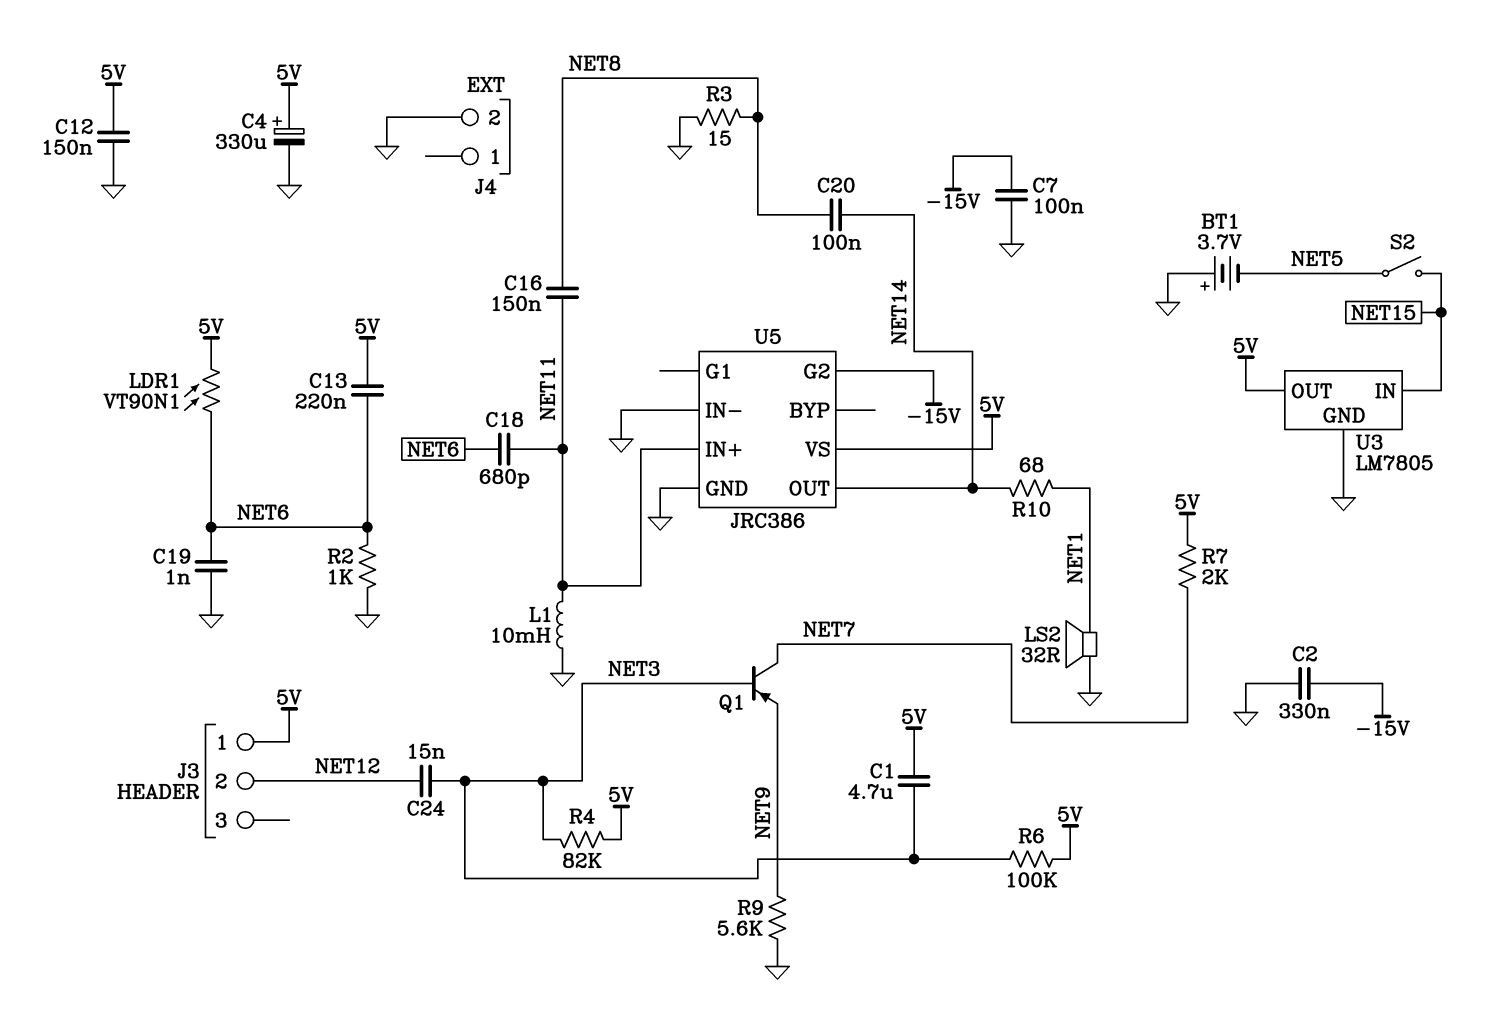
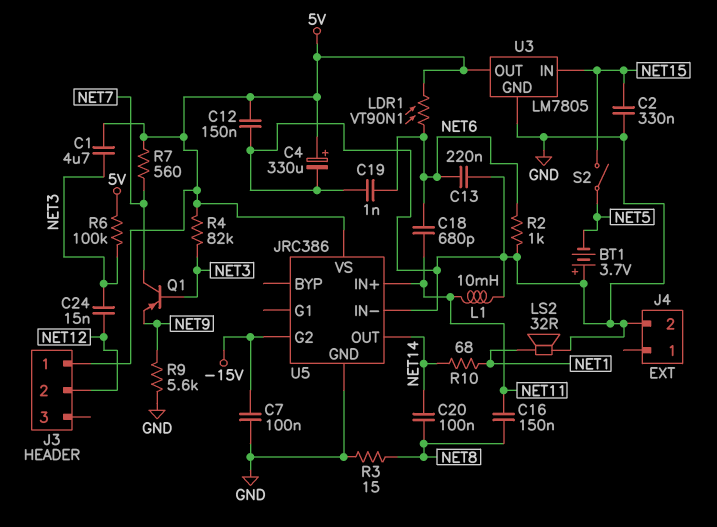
C2: 330nF (-15V, GND) -> 330nF (GND, NET15)
C13: 220nF (5V, NET6) -> 220nF (GND, NET6)
R7: 2k (5V, NET7) -> 560 (5V, NET7)

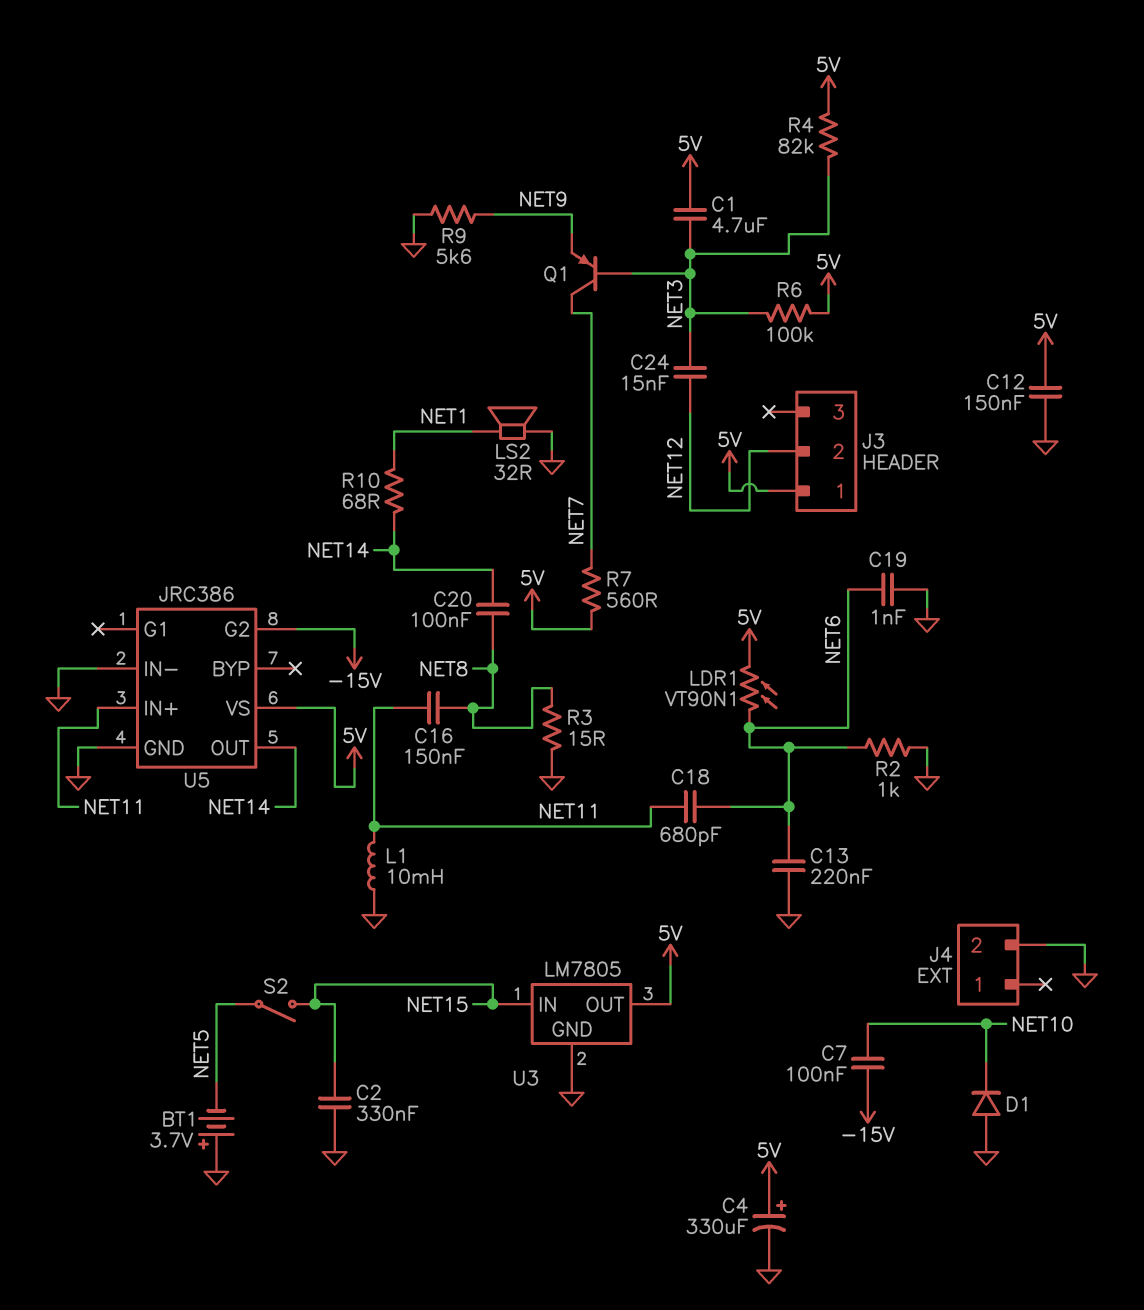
C7: 100nF (-15V, GND) -> 100nF (-15V, NET10)
D1: none -> diode (A GND, K NET10)

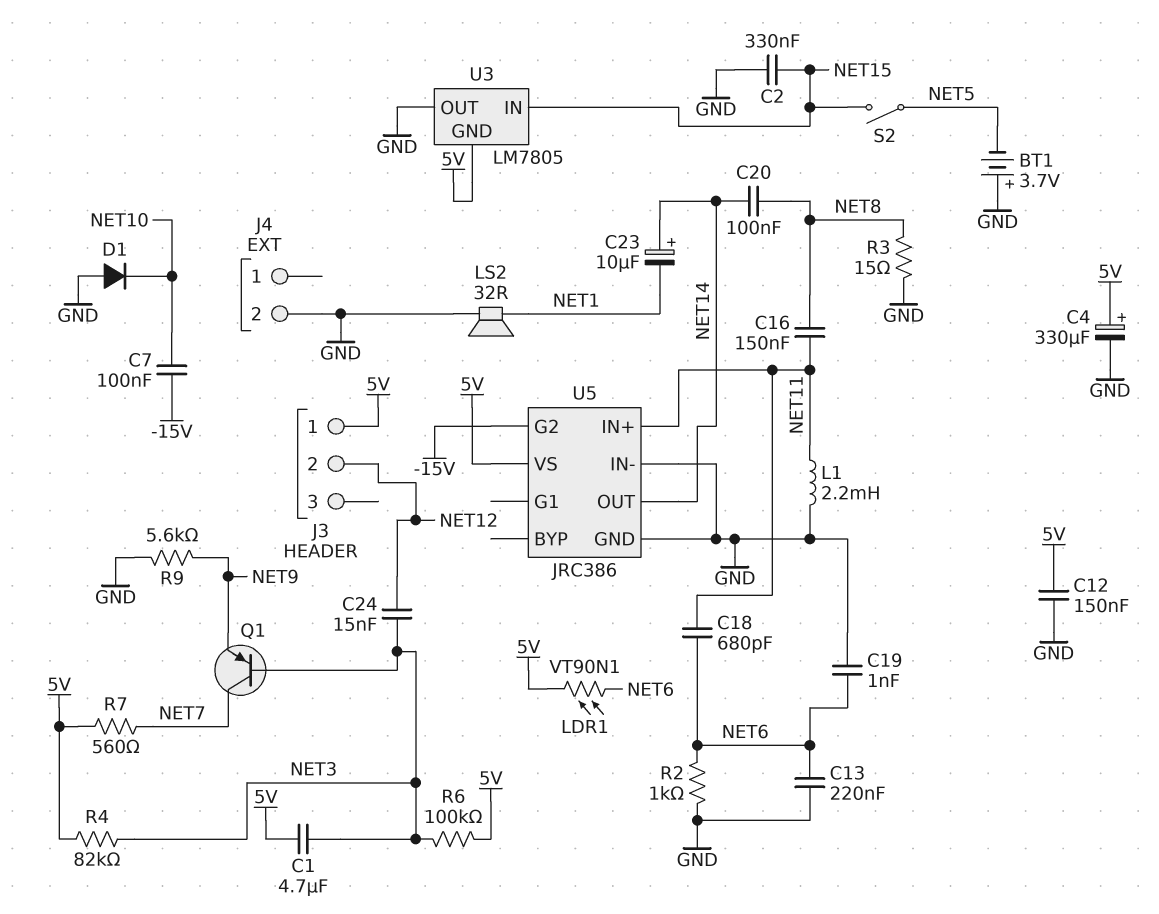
C23: none -> 10uF (plus NET14, minus NET1)
L1: 10mH (GND, NET11) -> 2.2mH (GND, NET11)
R10: 68 (NET1, NET14) -> none
U3 pin GND: GND -> 5V
U3 pin OUT: 5V -> GND

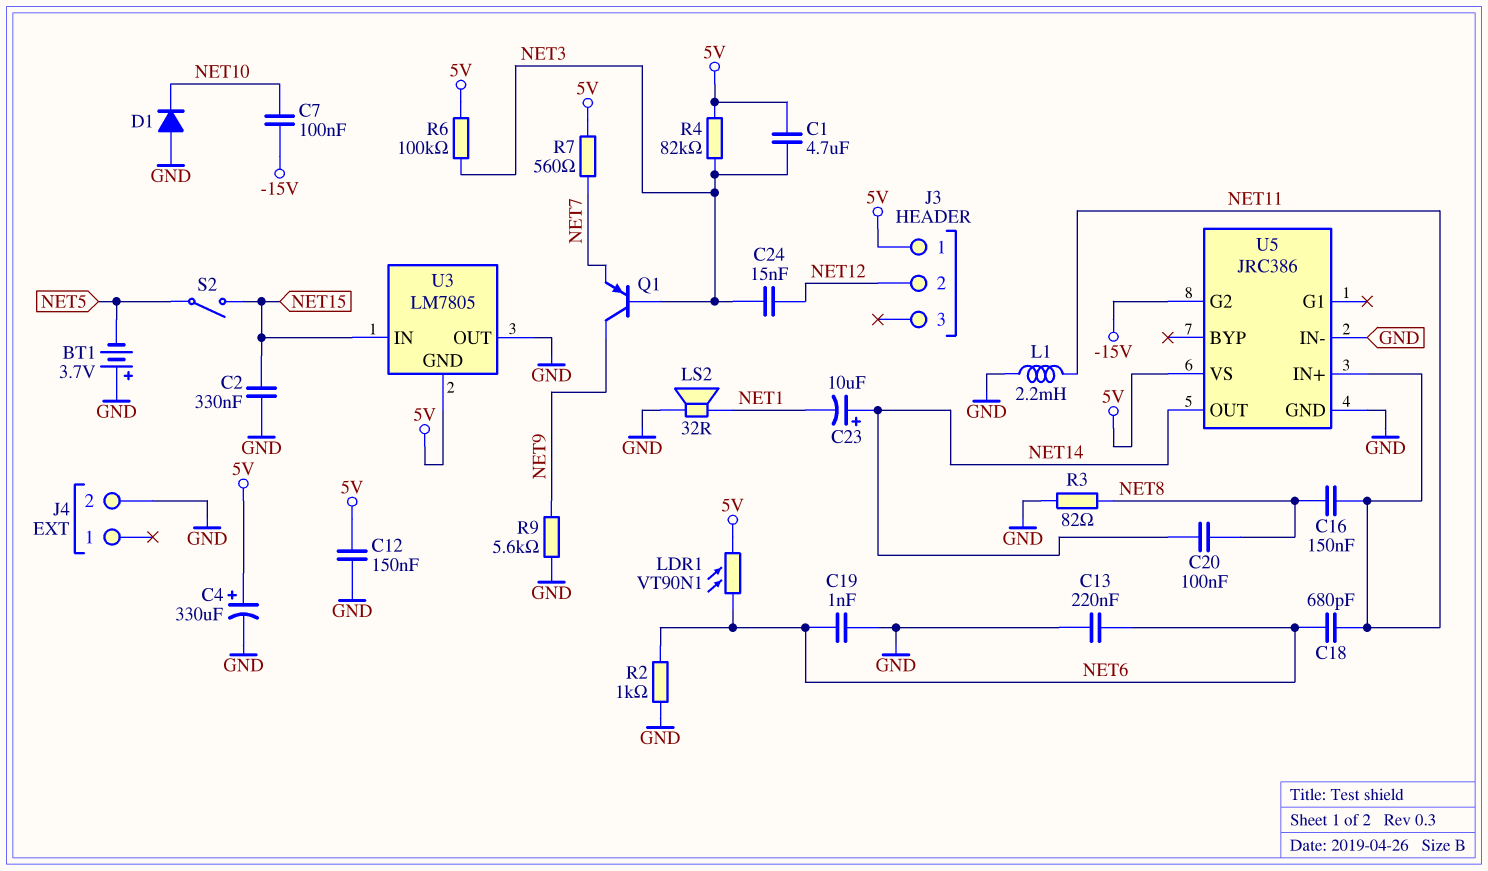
Q1: PNP (B NET3, C NET7, E NET9) -> PNP (B NET3, C NET9, E NET7)
R3: 15 (GND, NET8) -> 82 (GND, NET8)

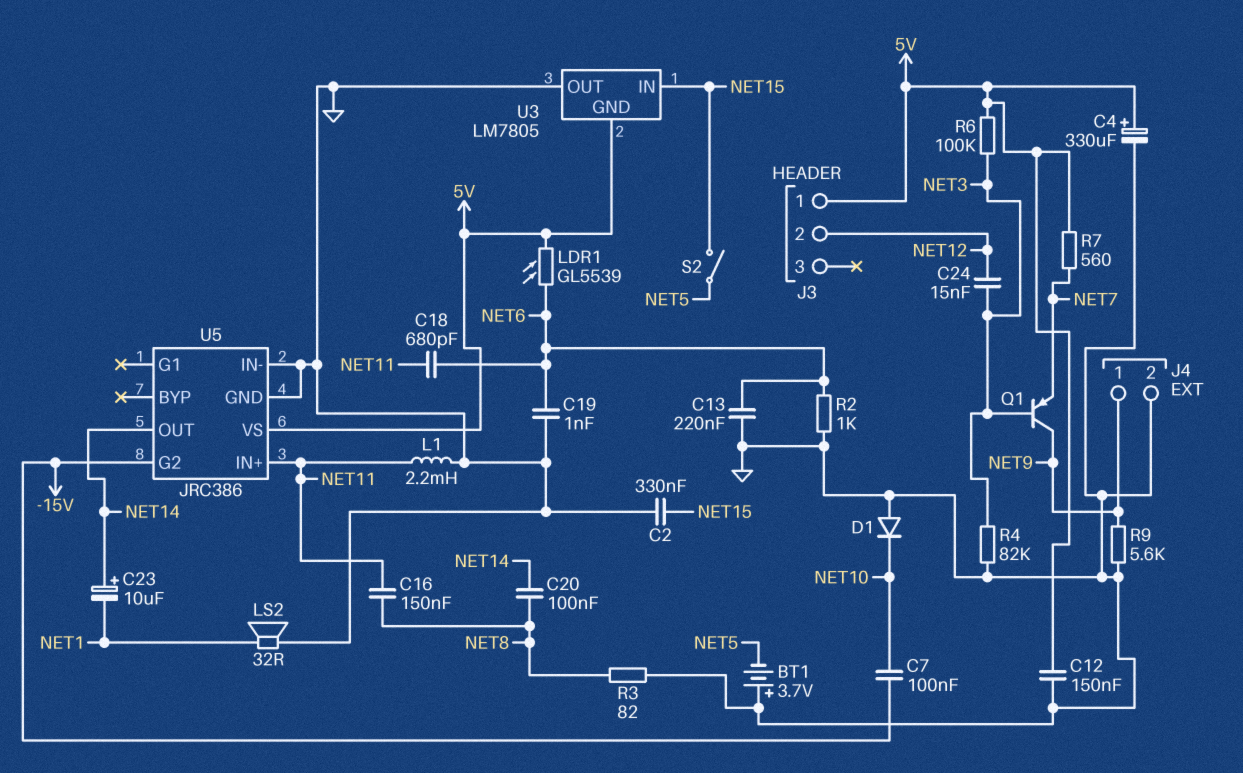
C1: 4.7uF (5V, NET3) -> none
J4 pin 1: none -> NET9
LDR1: VT90N1 (5V, NET6) -> GL5539 (5V, NET6)
R4: 82k (5V, NET3) -> 82k (GND, NET3)

